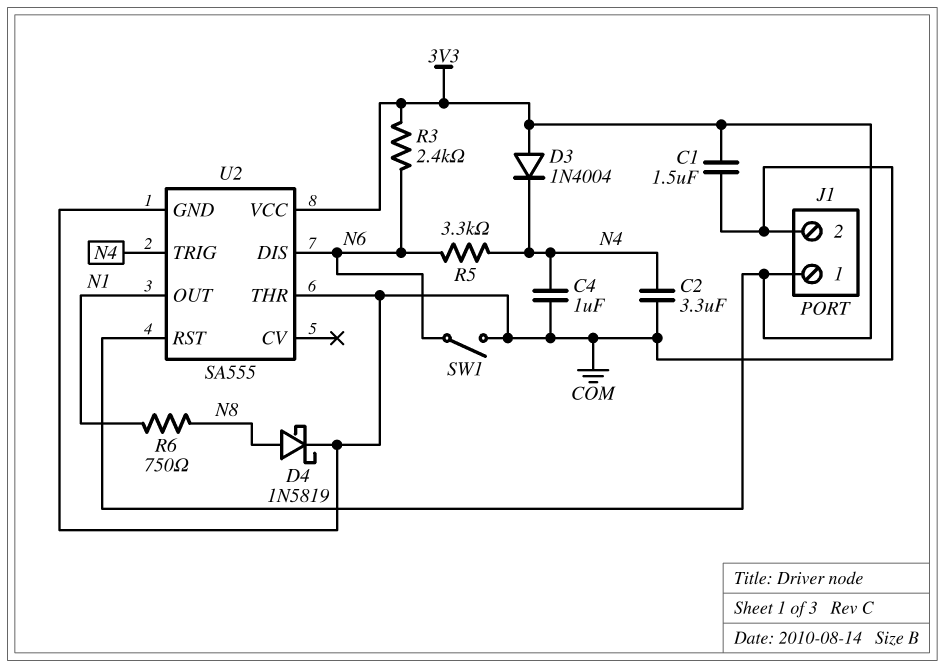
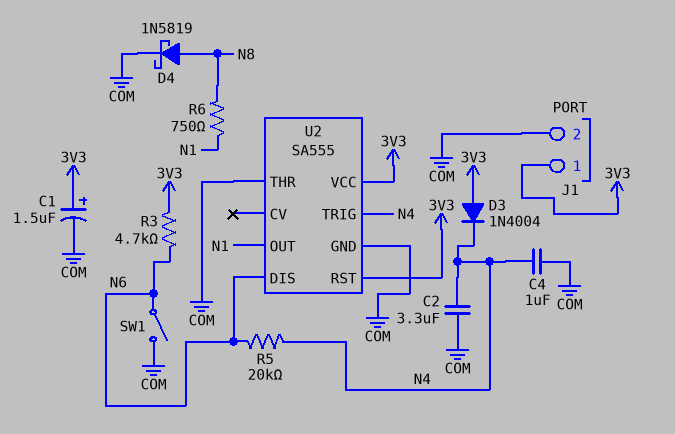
C1: 1.5uF (3V3, COM) -> 1.5uF (plus 3V3, minus COM)
R3: 2.4k (3V3, N6) -> 4.7k (3V3, N6)
R5: 3.3k (N4, N6) -> 20k (N4, N6)

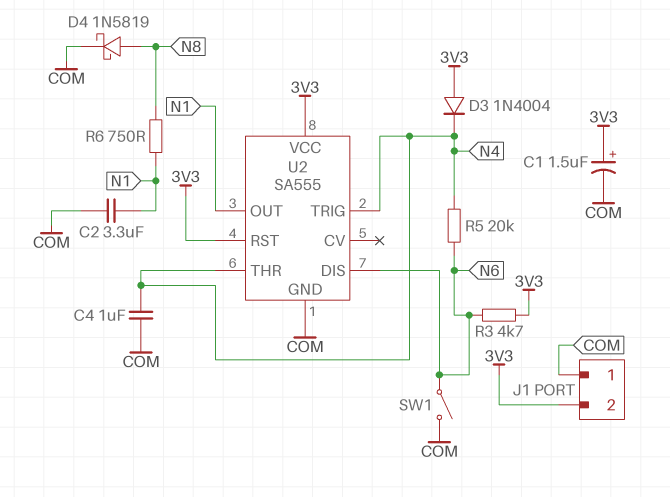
C2: 3.3uF (COM, N4) -> 3.3uF (COM, N1)
J1 pin 1: 3V3 -> COM
J1 pin 2: COM -> 3V3
U2 pin THR: COM -> N4

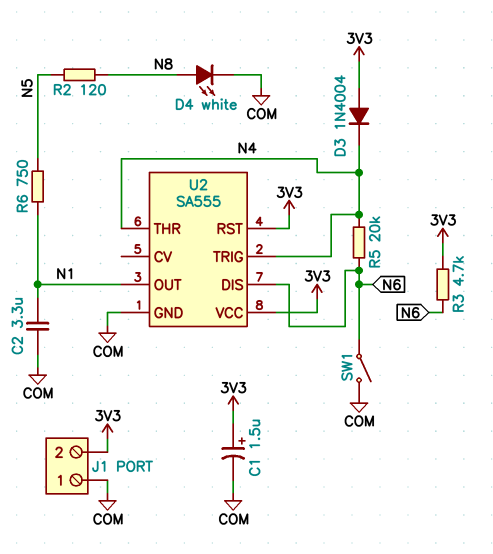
C4: 1uF (COM, N4) -> none
D4: schottky 1N5819 (A N8, K COM) -> LED white (A N8, K COM)
R2: none -> 120 (N5, N8)
R6: 750 (N1, N8) -> 750 (N1, N5)

